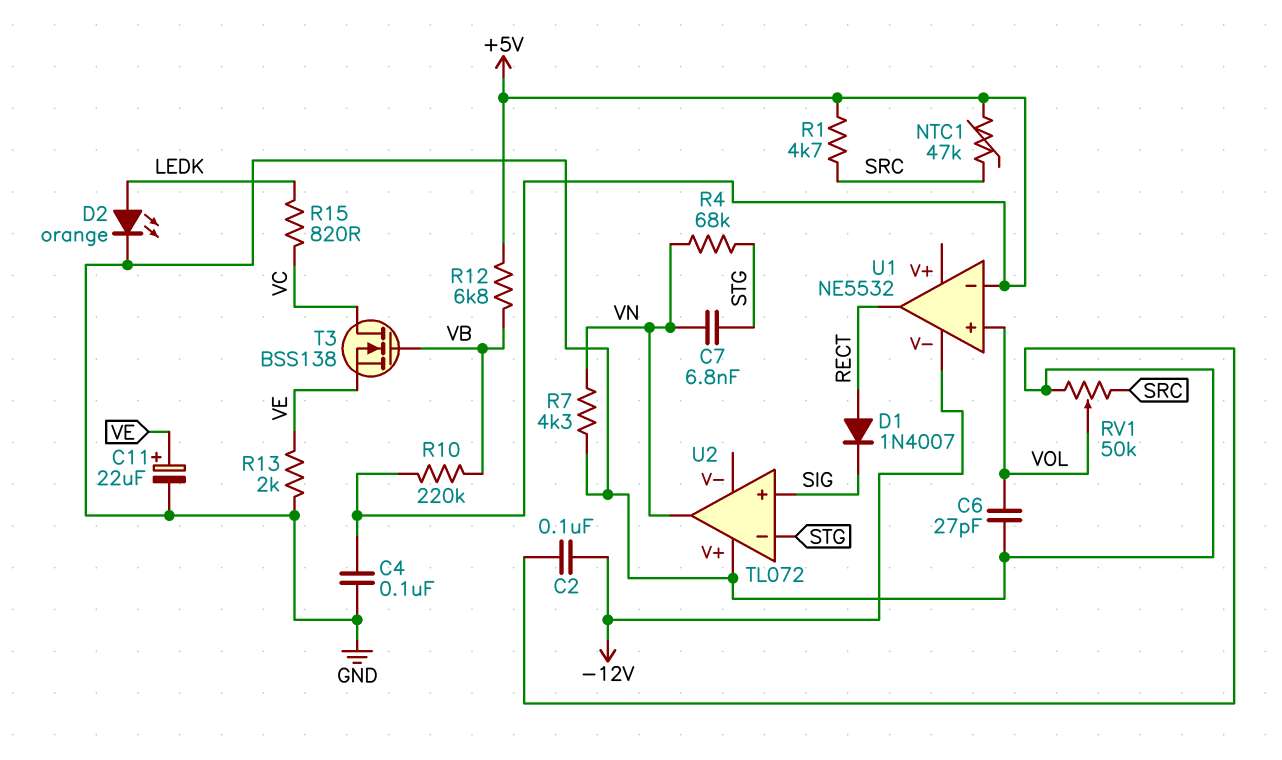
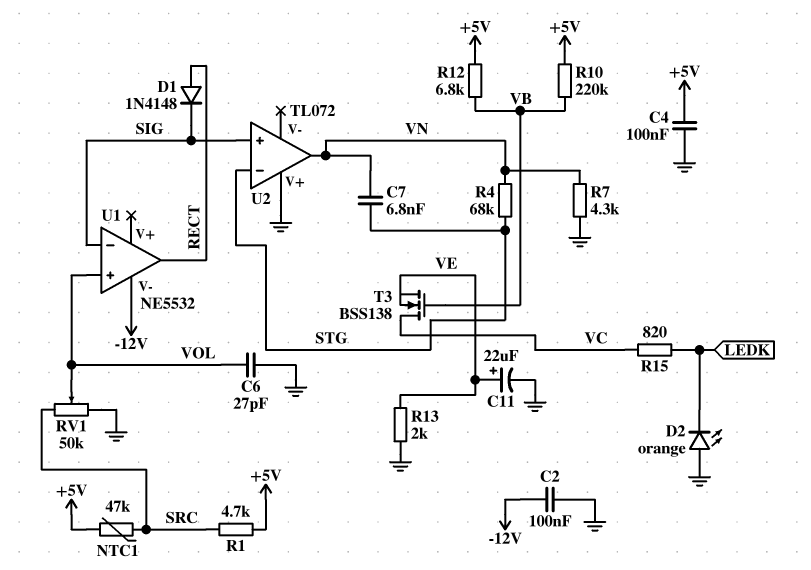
D1: diode 1N4007 (A RECT, K SIG) -> diode 1N4148 (A RECT, K SIG)
D2: LED orange (A LEDK, K GND) -> LED orange (A GND, K LEDK)
U1 pin in-: +5V -> SIG

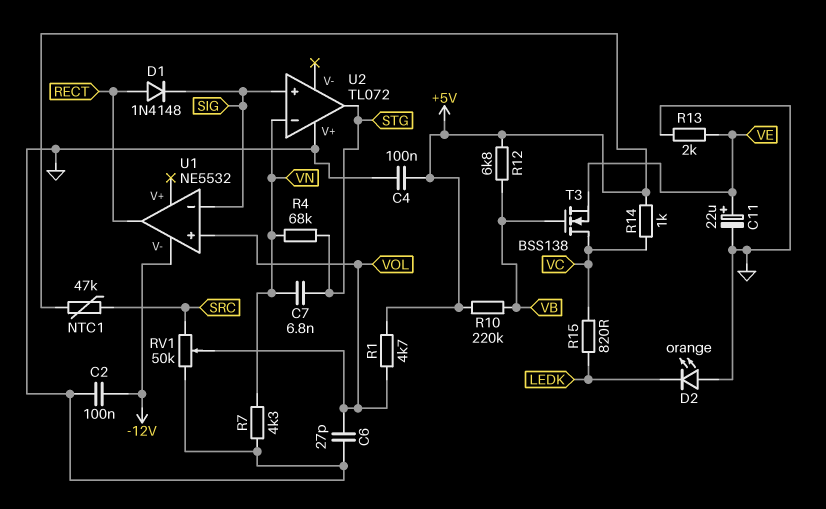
R1: 4.7k (+5V, SRC) -> 4.7k (+5V, VOL)
R14: none -> 1k (+5V, VC)
U2 pin in-: STG -> VN
U2 pin out: VN -> STG

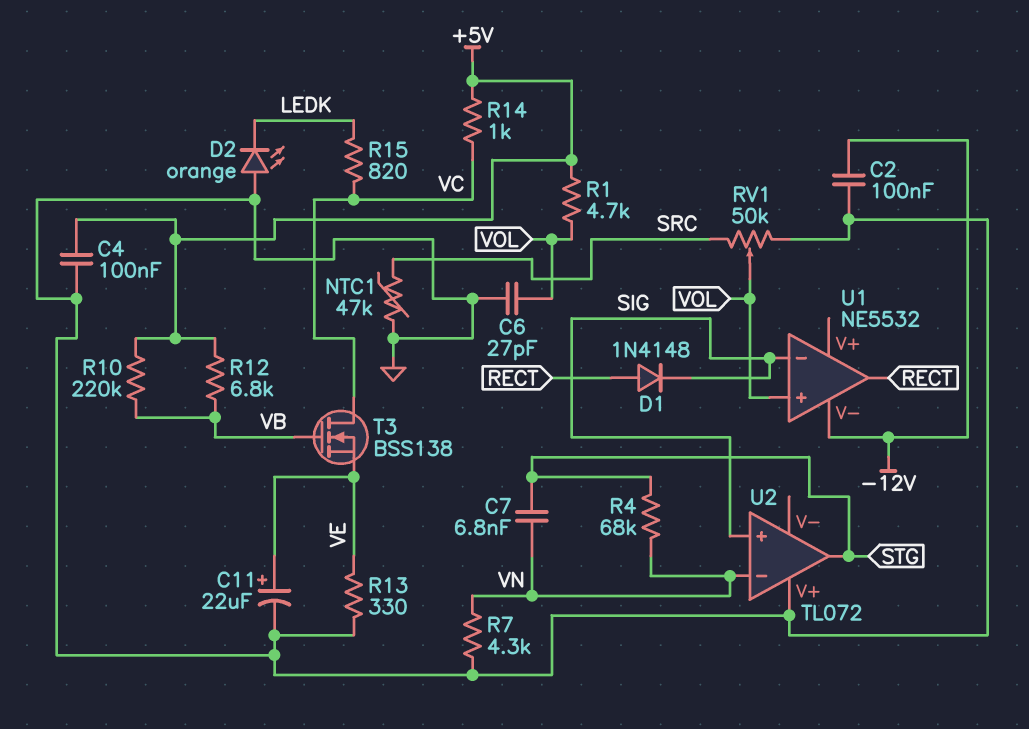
NTC1: 47k (+5V, SRC) -> 47k (GND, SRC)
R13: 2k (GND, VE) -> 330 (GND, VE)

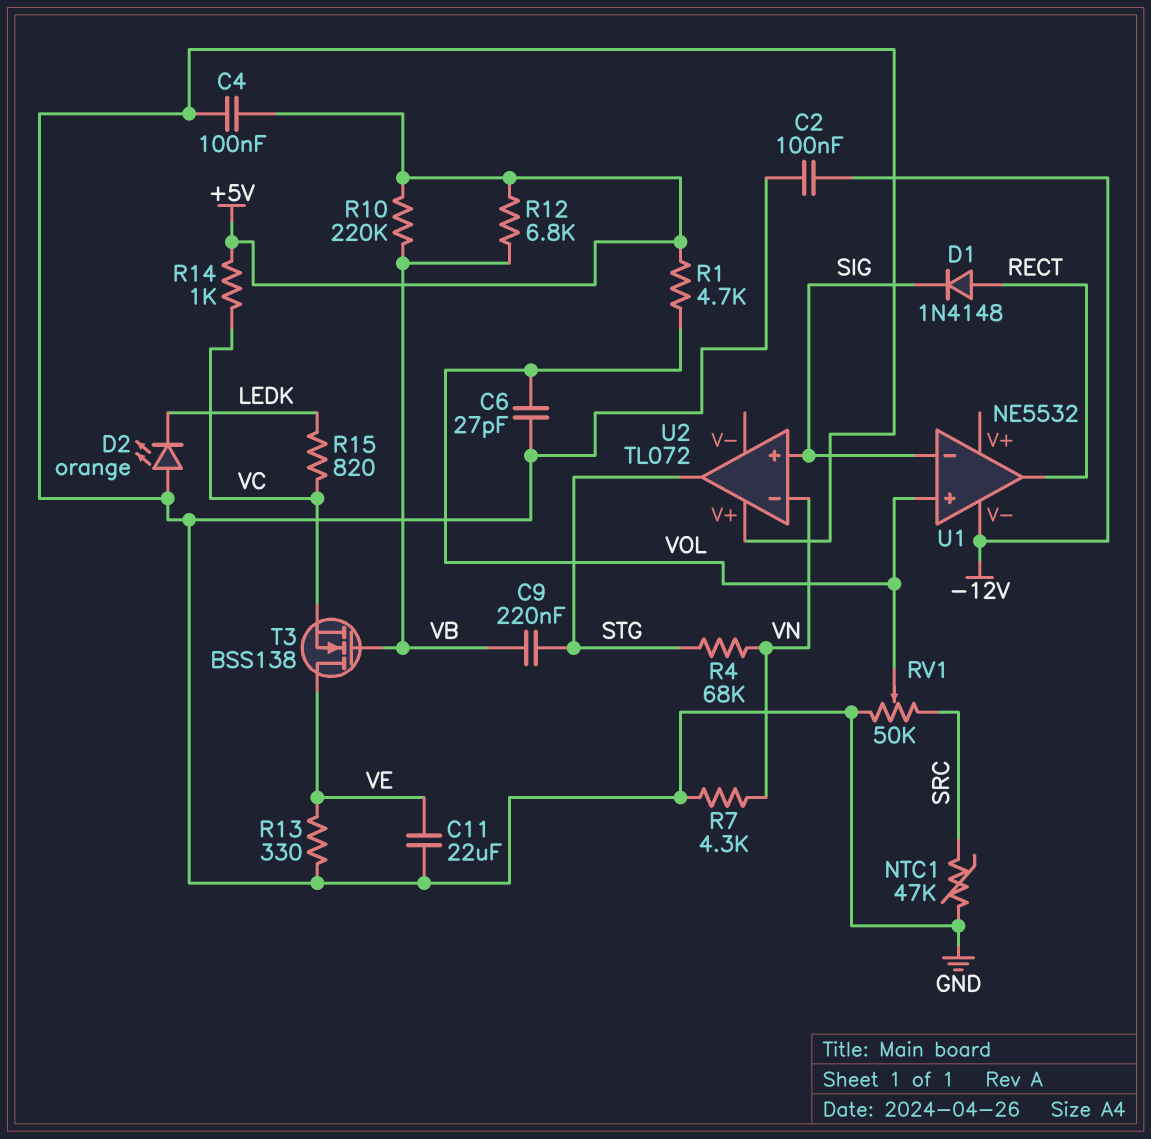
C7: 6.8nF (STG, VN) -> none
C9: none -> 220nF (STG, VB)
C11: 22uF (plus VE, minus GND) -> 22uF (GND, VE)
T3: NMOS BSS138 (G VB, D VC, S VE) -> NMOS BSS138 (G VB, D VE, S VC)

